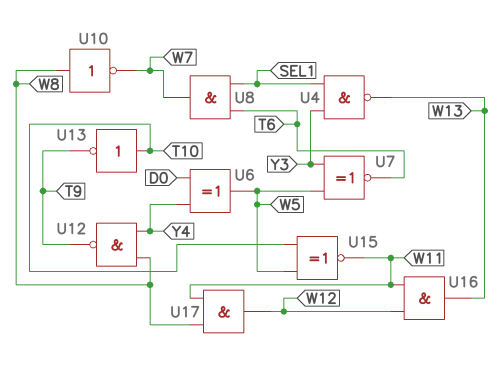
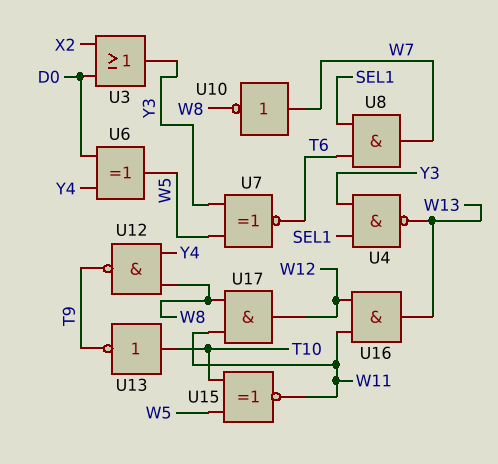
U3: none -> OR (in D0, in X2, out Y3)
U10: NOT (in W8, out W7) -> NOT (in W7, out W8)

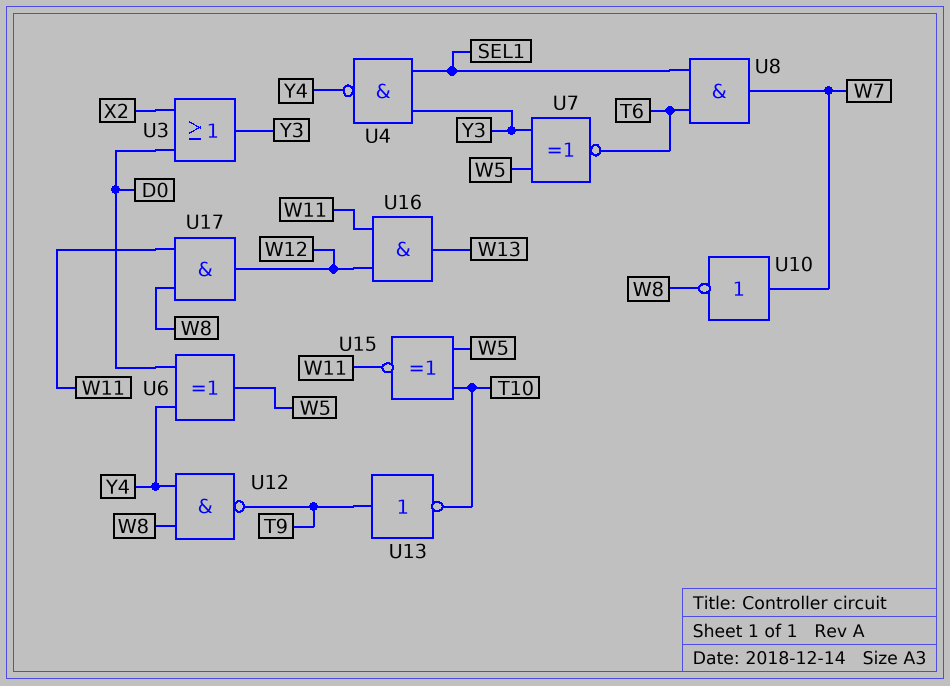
U4: NAND (in SEL1, in Y3, out W13) -> NAND (in SEL1, in Y3, out Y4)
U13: NOT (in T10, out T9) -> NOT (in T9, out T10)

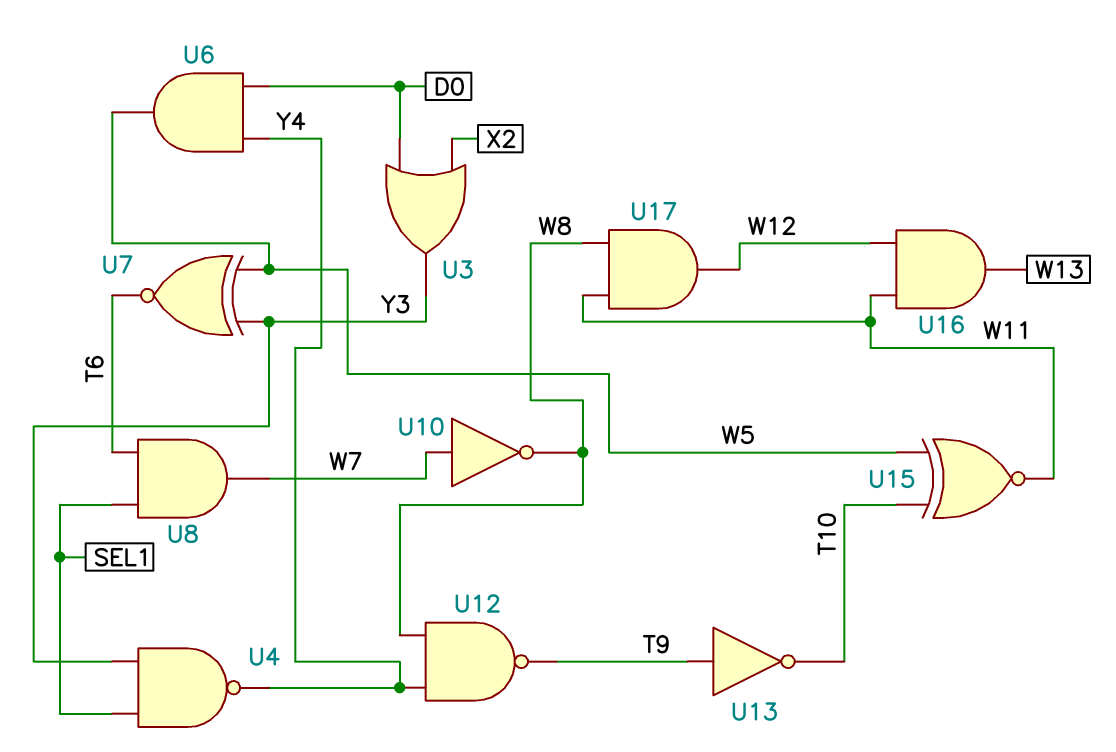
U6: XOR (in D0, in Y4, out W5) -> AND (in D0, in Y4, out W5)

